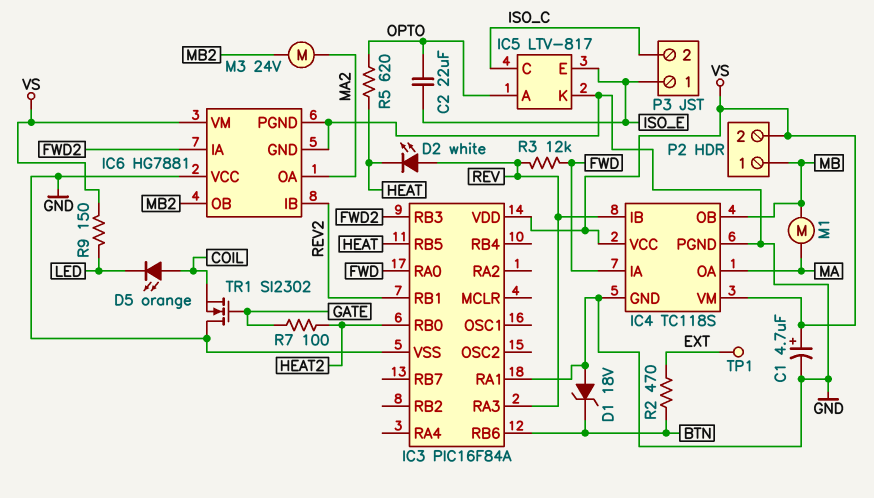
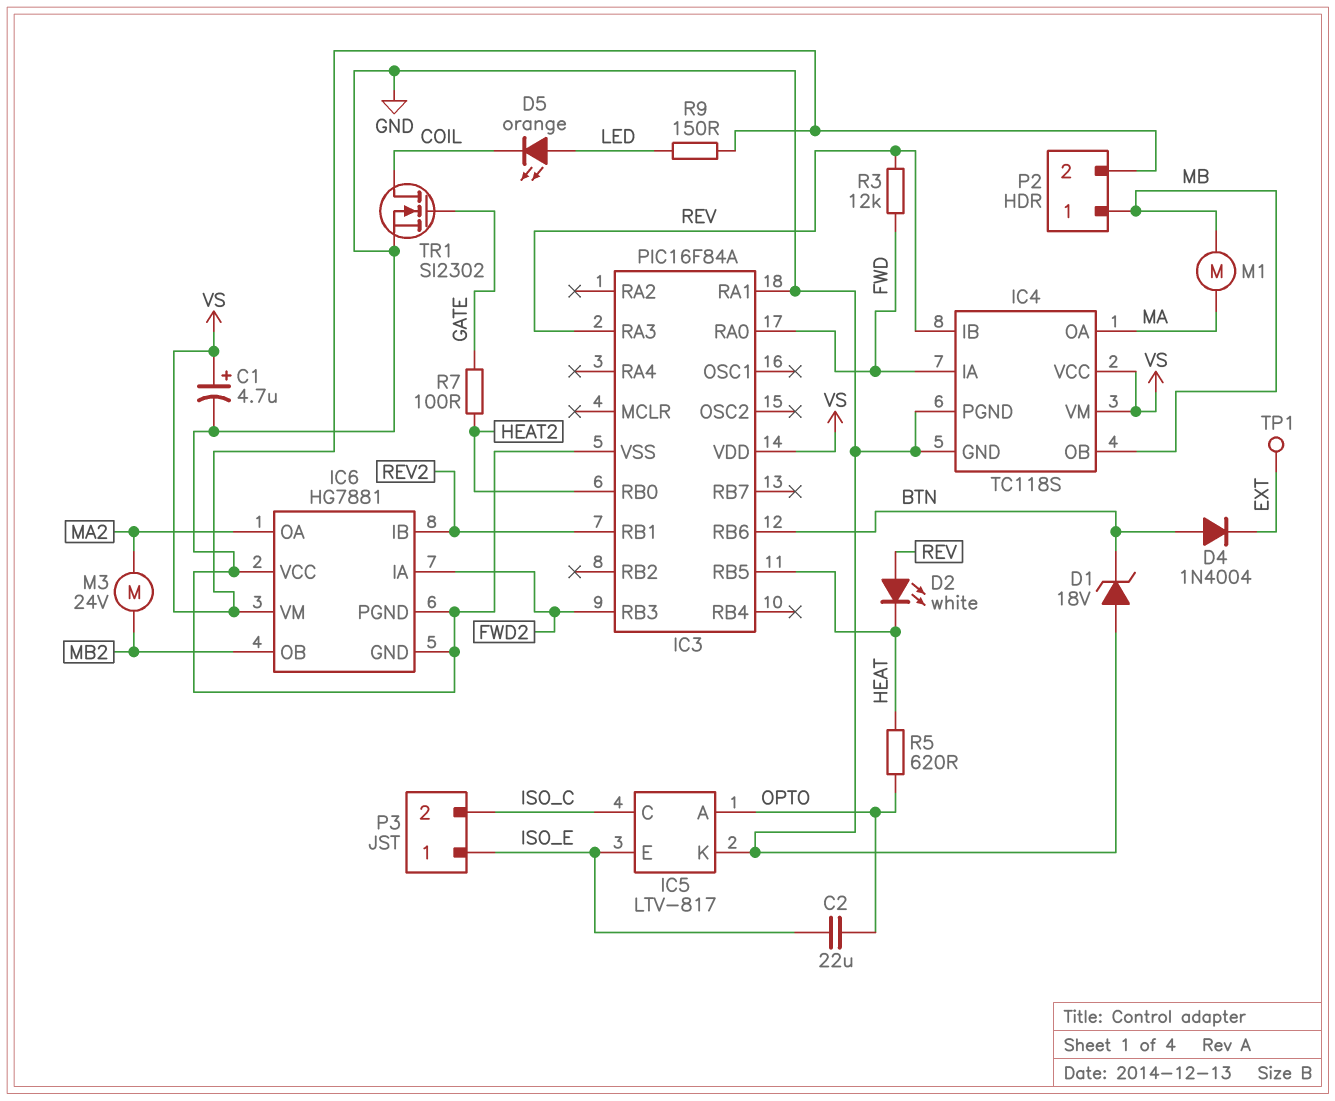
D4: none -> diode 1N4004 (A BTN, K EXT)
D5: LED orange (A COIL, K LED) -> LED orange (A LED, K COIL)
R2: 470 (BTN, EXT) -> none
TR1: NMOS SI2302 (G GATE, D GND, S COIL) -> NMOS SI2302 (G GATE, D COIL, S GND)

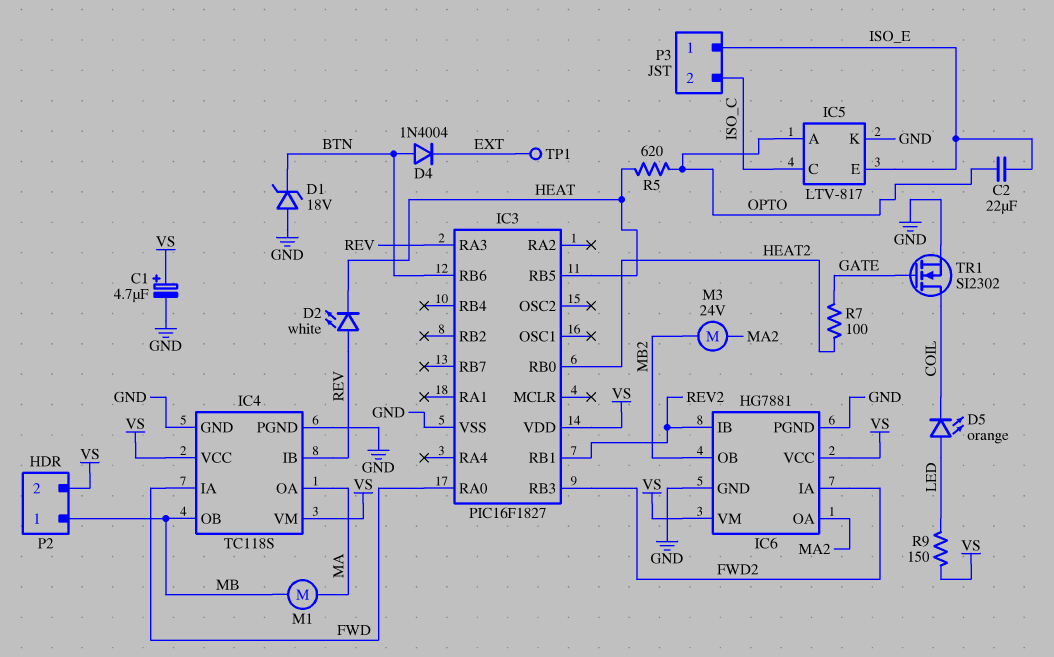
IC3: PIC16F84A -> PIC16F1827
IC3 pin RA1: GND -> none
IC6 pin VCC: GND -> VS
R3: 12k (FWD, REV) -> none

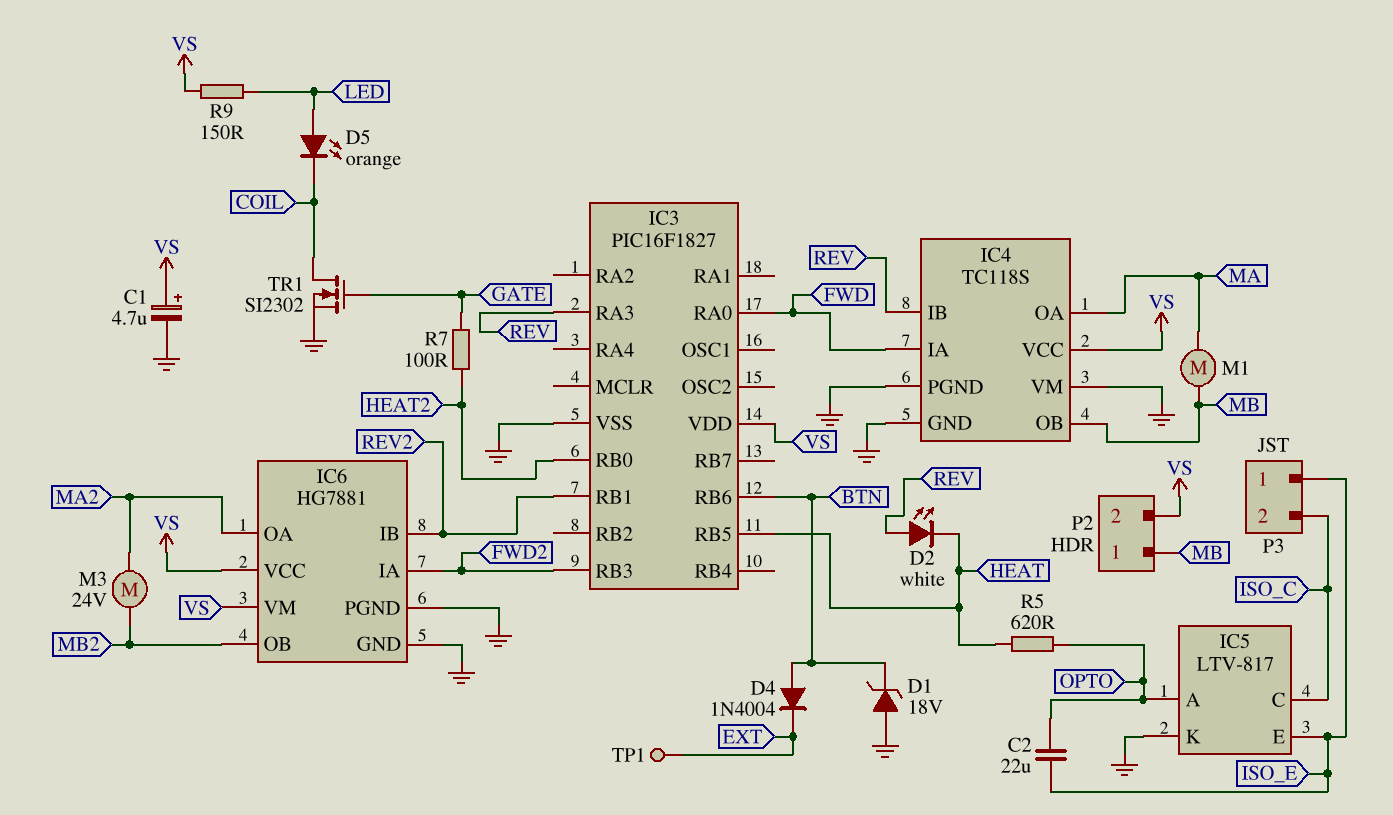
IC4 pin VM: VS -> GND

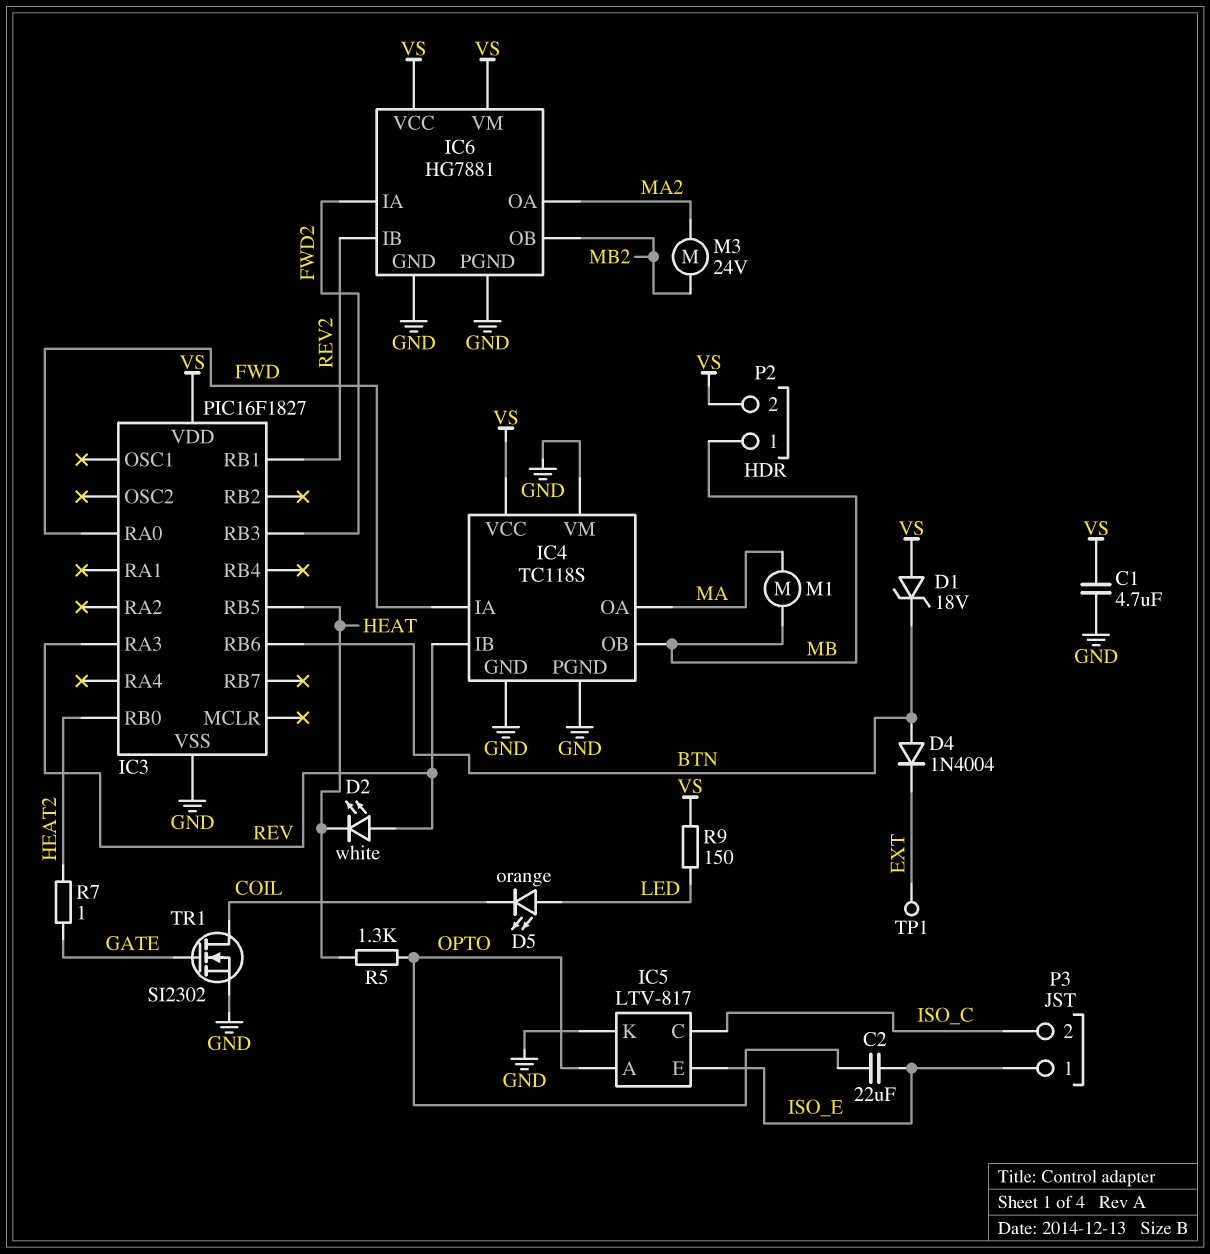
C1: 4.7uF (plus VS, minus GND) -> 4.7uF (GND, VS)
D1: zener 18V (A GND, K BTN) -> zener 18V (A VS, K BTN)
R5: 620 (HEAT, OPTO) -> 1.3k (HEAT, OPTO)
R7: 100 (GATE, HEAT2) -> 1 (GATE, HEAT2)

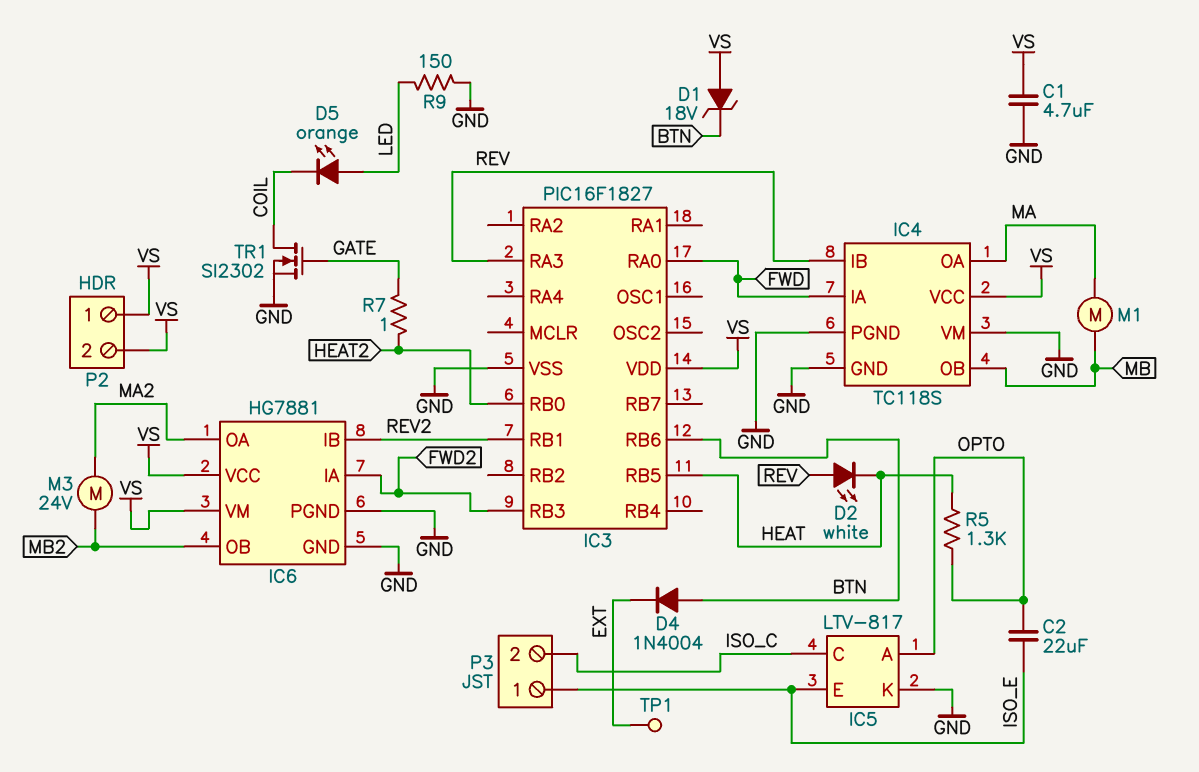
P2 pin 1: MB -> VS
R9: 150 (LED, VS) -> 150 (GND, LED)

